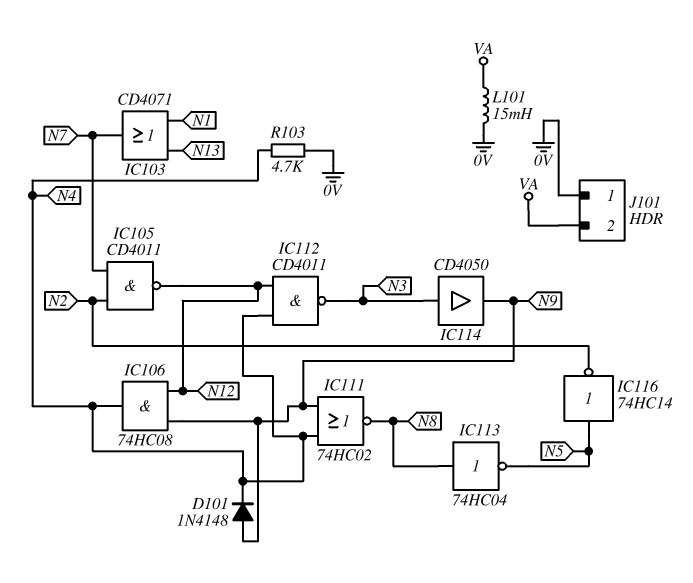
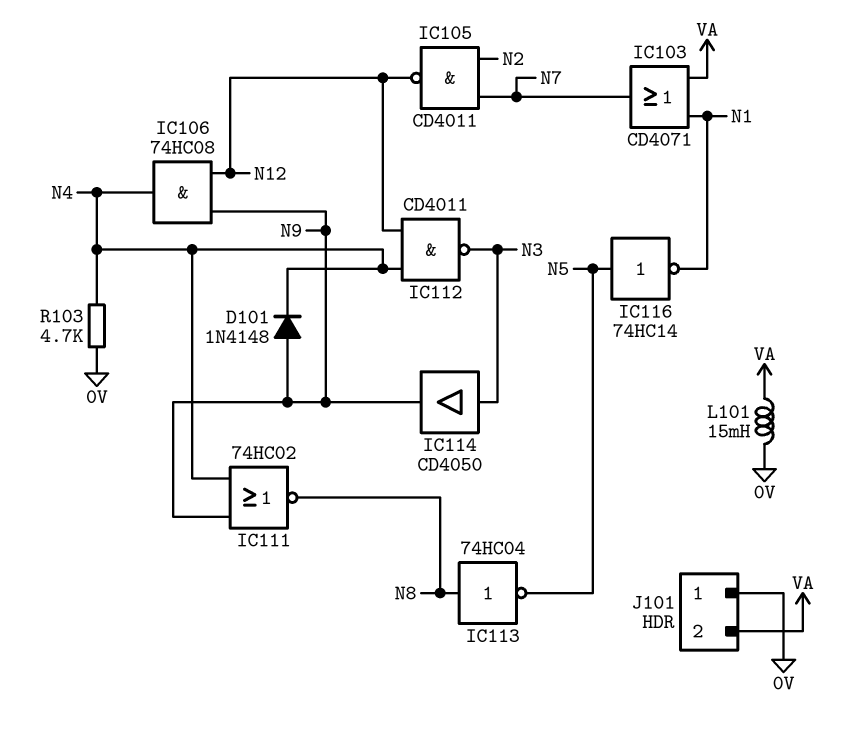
IC103: OR CD4071 (in N1, in N13, out N7) -> OR CD4071 (in N1, in VA, out N7)
IC116: NOT 74HC14 (in N5, out N2) -> NOT 74HC14 (in N5, out N1)

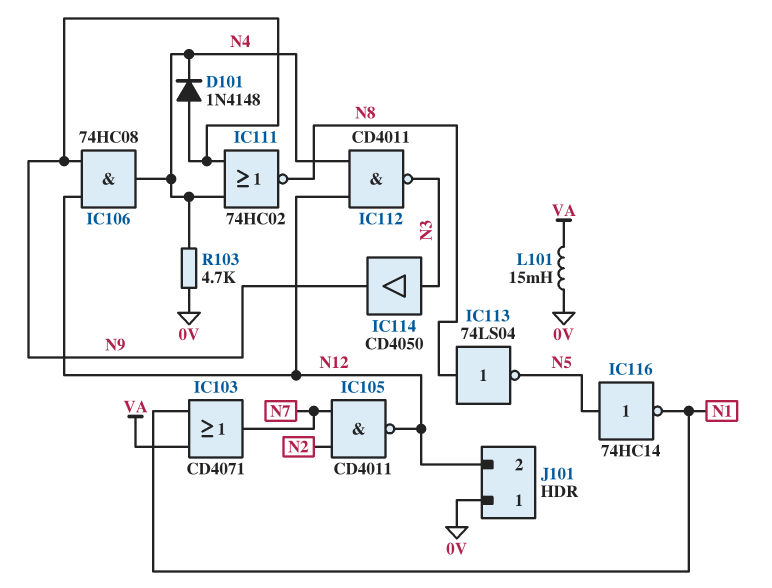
IC113: NOT 74HC04 (in N8, out N5) -> NOT 74LS04 (in N8, out N5)
J101 pin 2: VA -> N12

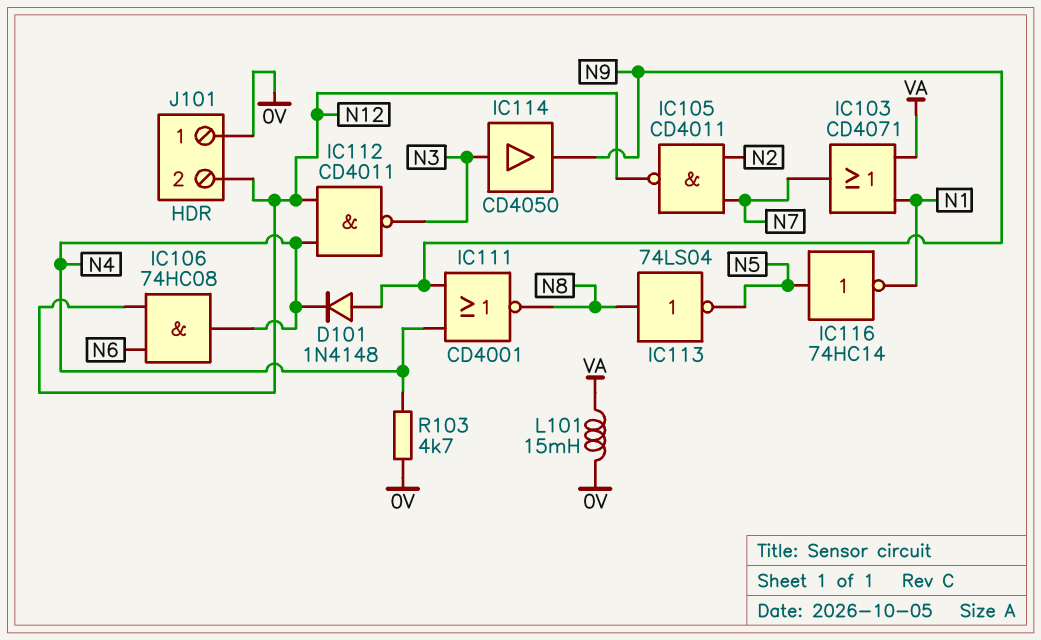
IC106: AND 74HC08 (in N9, in N12, out N4) -> AND 74HC08 (in N6, in N12, out N4)
IC111: NOR 74HC02 (in N4, in N9, out N8) -> NOR CD4001 (in N4, in N9, out N8)

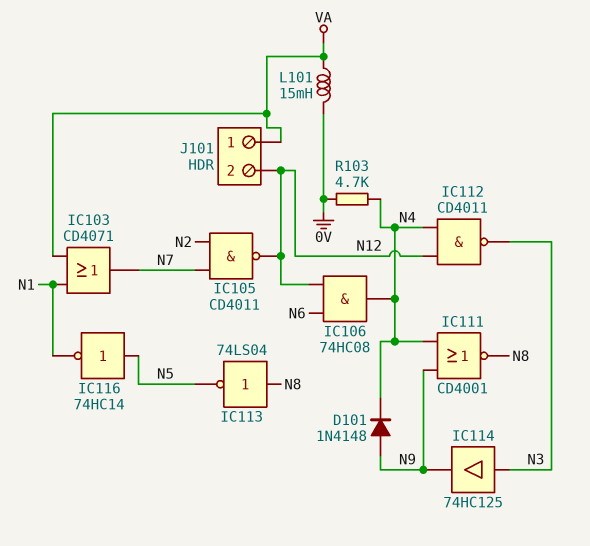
IC114: buffer CD4050 (in N3, out N9) -> buffer 74HC125 (in N3, out N9)
J101 pin 1: 0V -> VA

